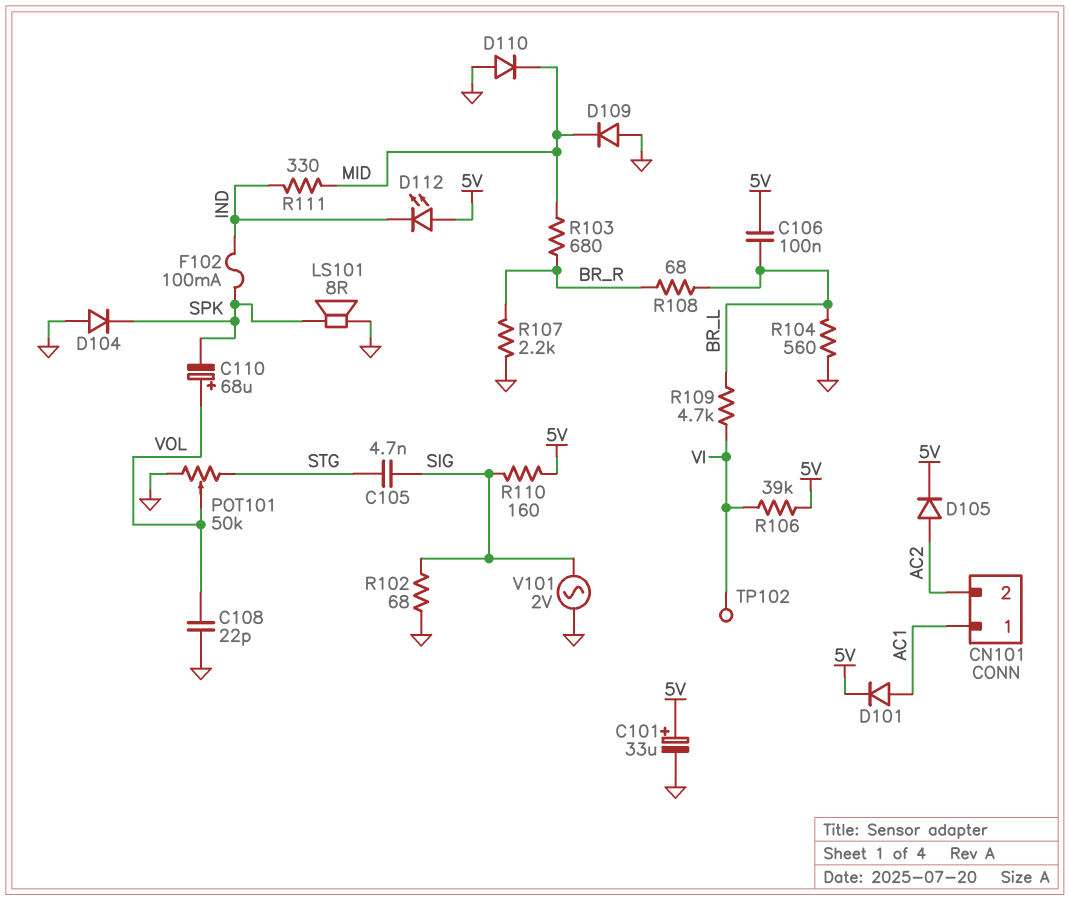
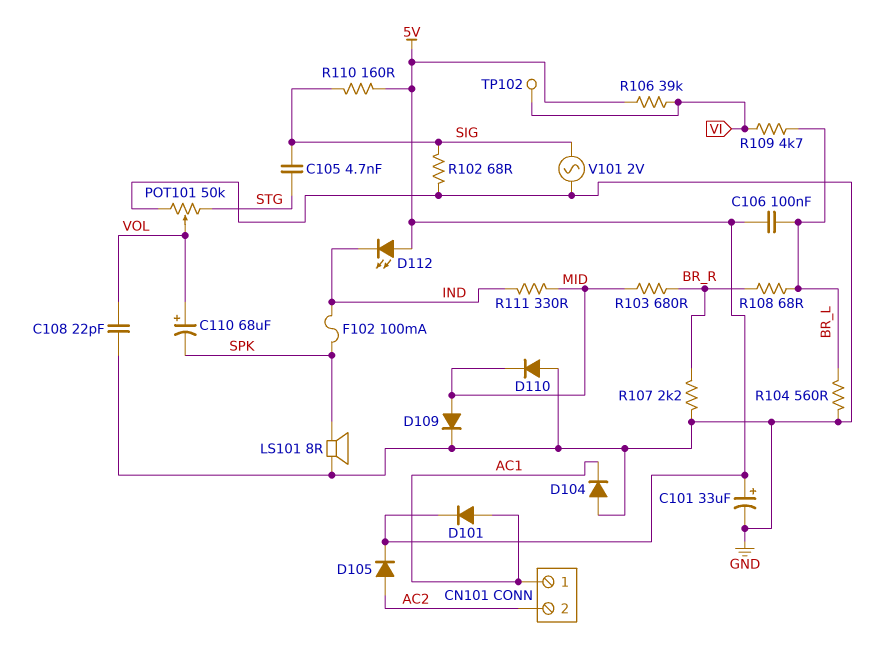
D104: diode (A GND, K SPK) -> diode (A GND, K AC1)
D109: diode (A GND, K MID) -> diode (A MID, K GND)

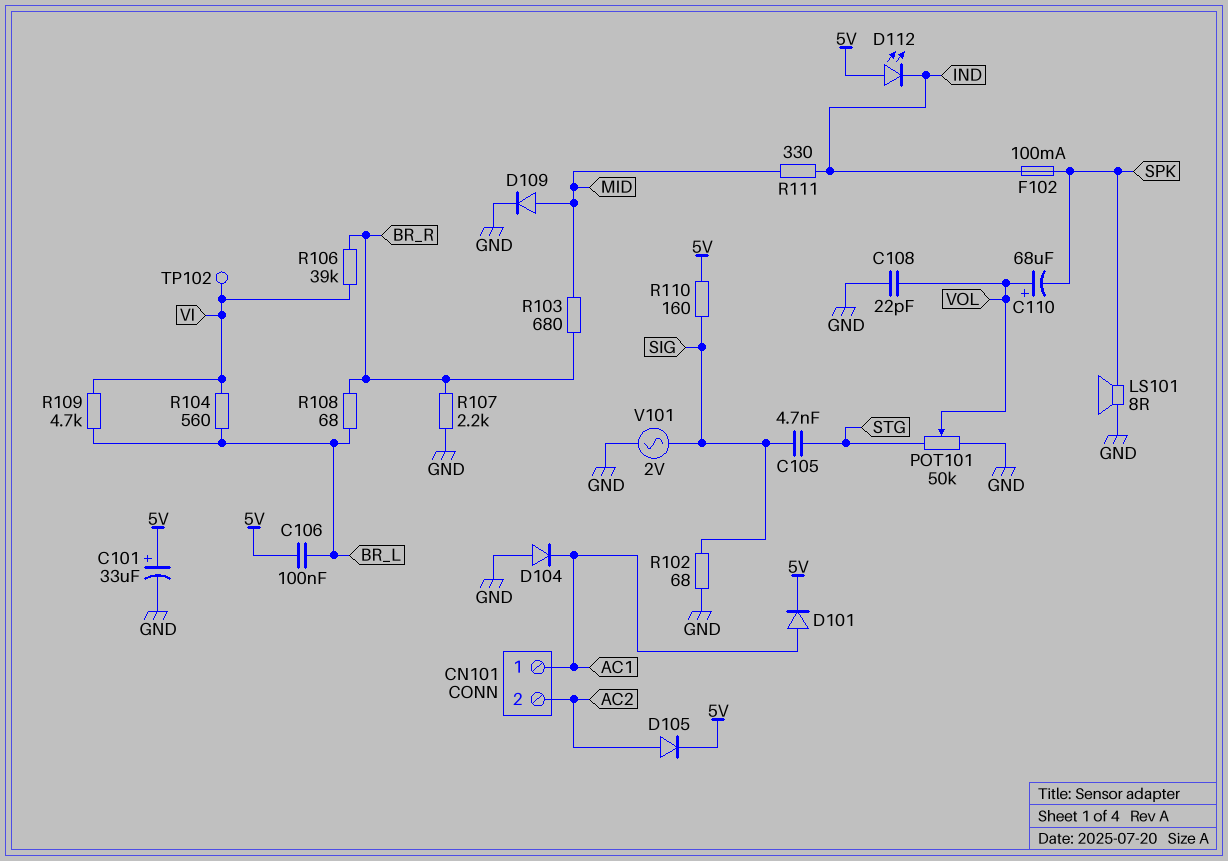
D110: diode (A GND, K MID) -> none
R104: 560 (BR_L, GND) -> 560 (BR_L, VI)
R106: 39k (5V, VI) -> 39k (BR_R, VI)

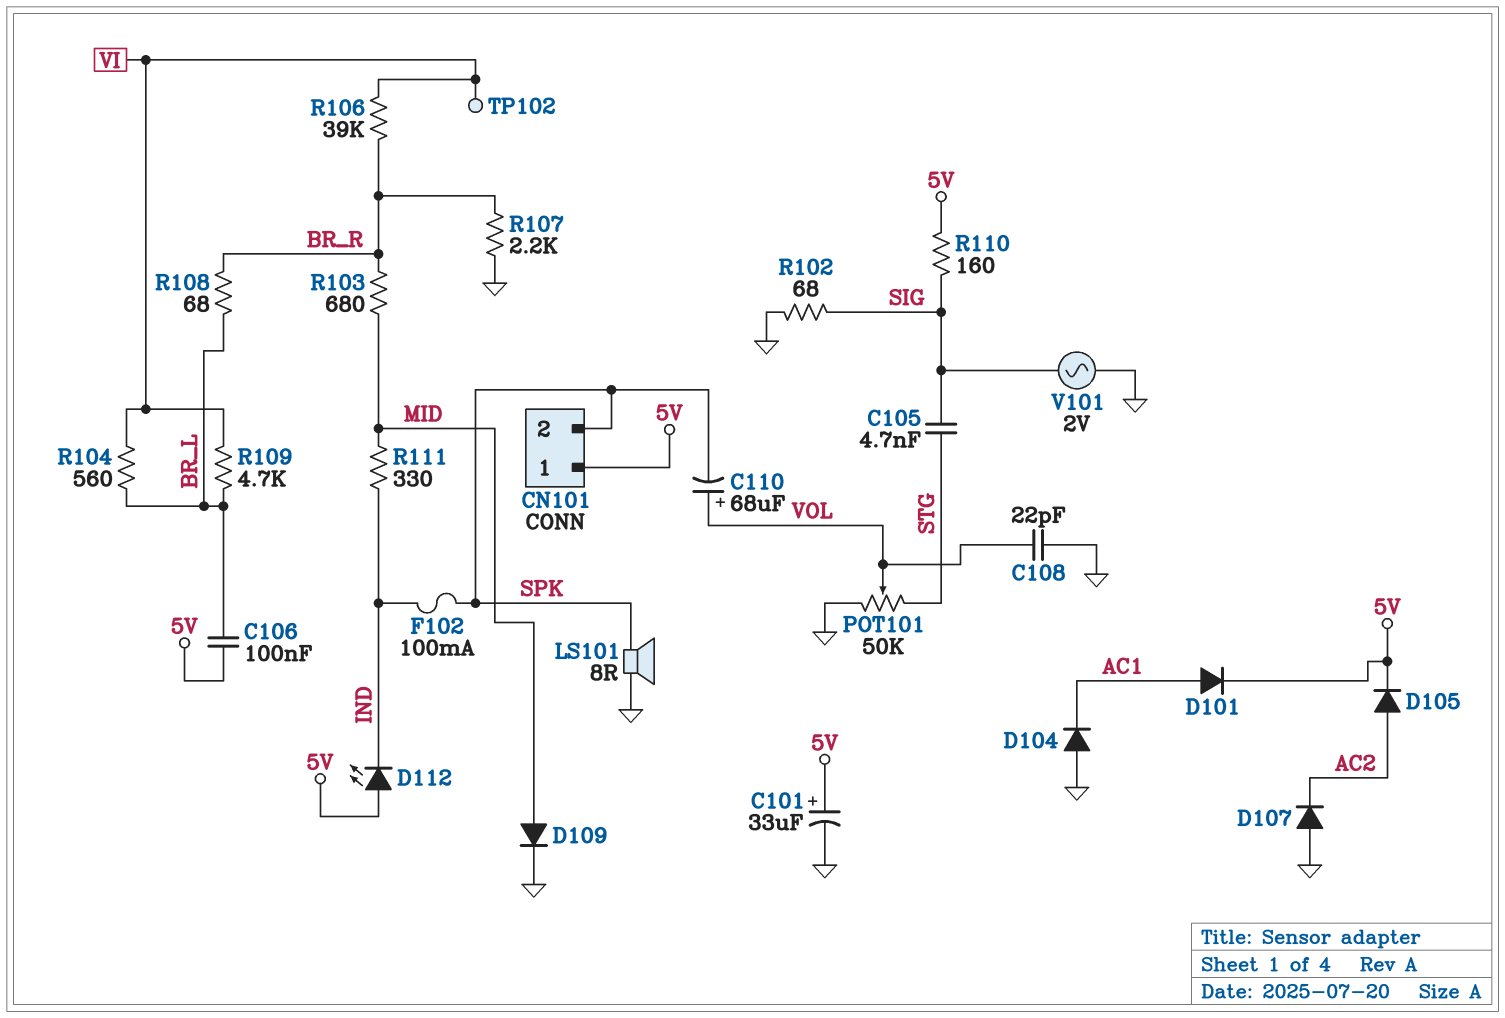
CN101 pin 1: AC1 -> 5V
CN101 pin 2: AC2 -> SPK
D107: none -> diode (A GND, K AC2)

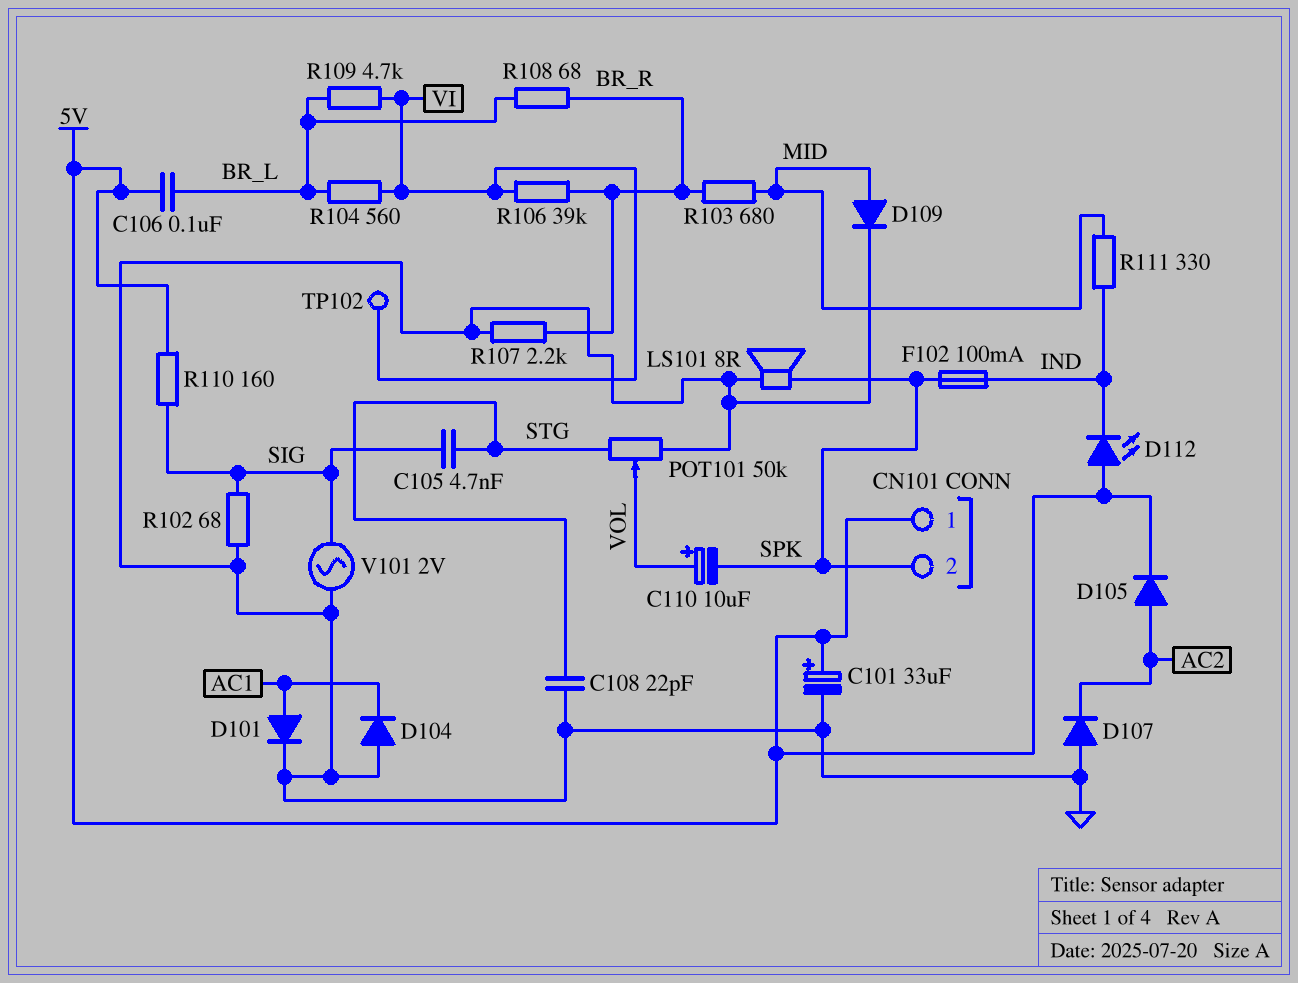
C108: 22pF (GND, VOL) -> 22pF (GND, STG)
C110: 68uF (plus VOL, minus SPK) -> 10uF (plus VOL, minus SPK)
D101: diode (A AC1, K 5V) -> diode (A AC1, K GND)

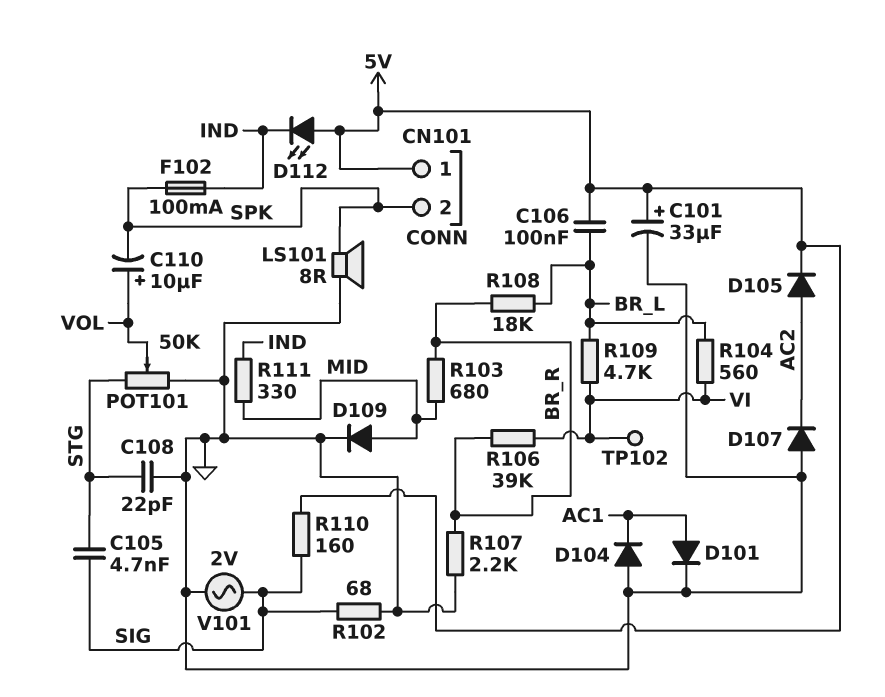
R108: 68 (BR_L, BR_R) -> 18k (BR_L, BR_R)

